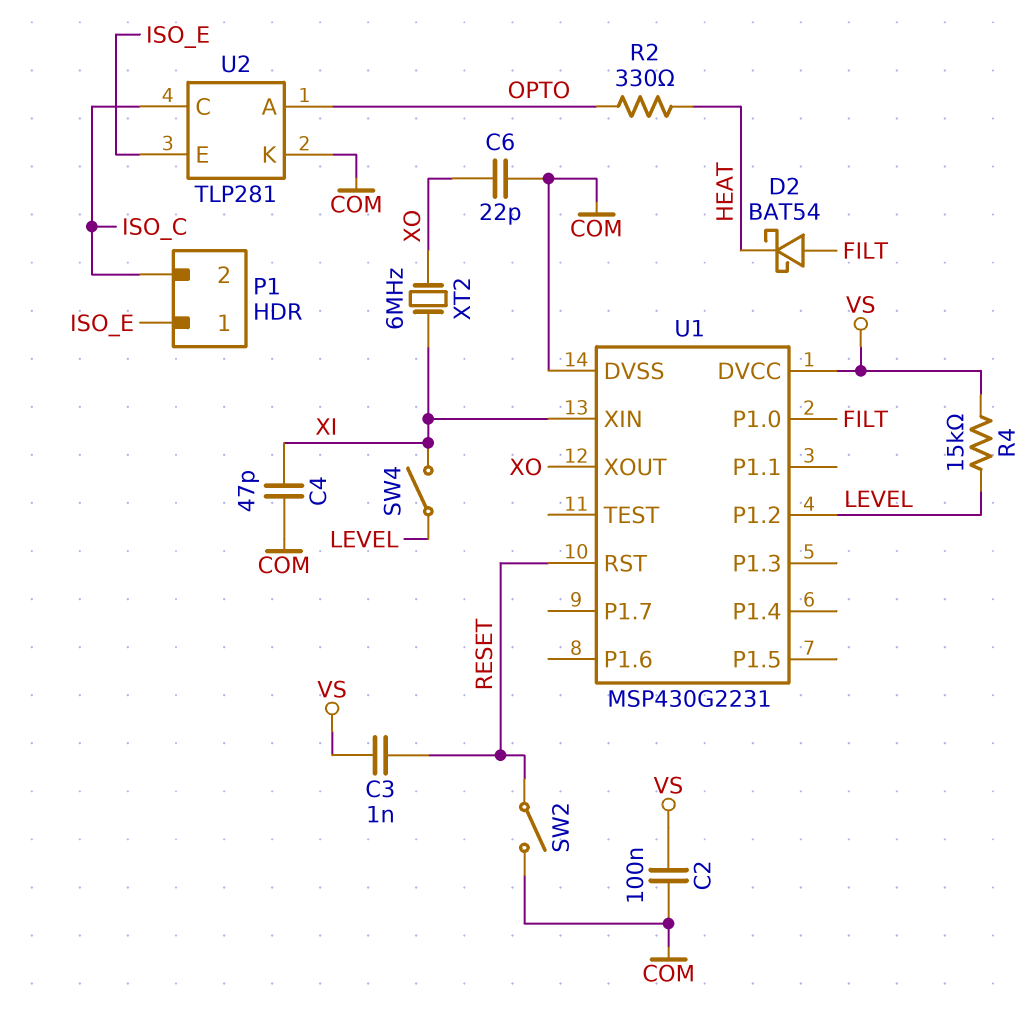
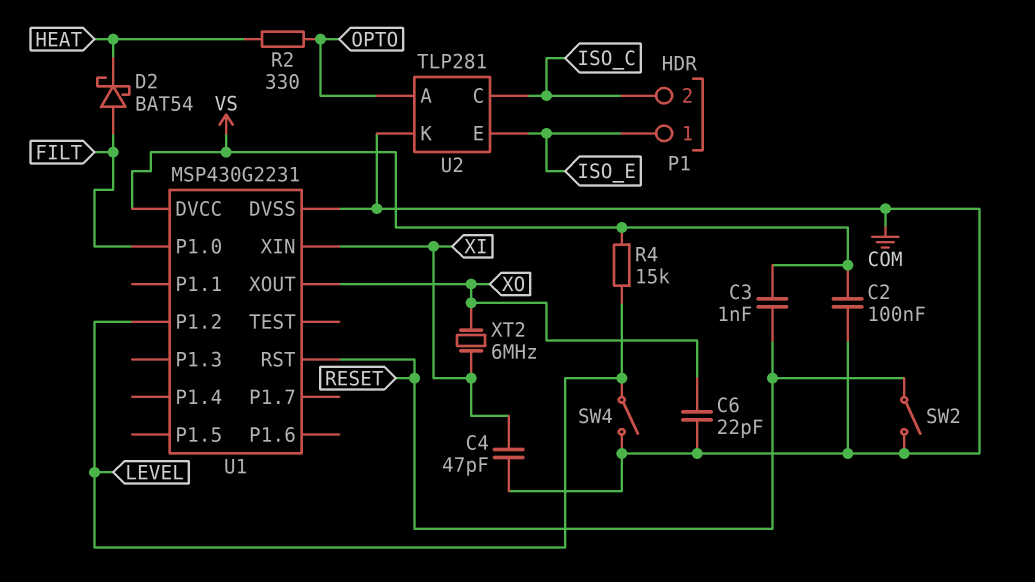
SW4: switch (LEVEL, XI) -> switch (COM, LEVEL)

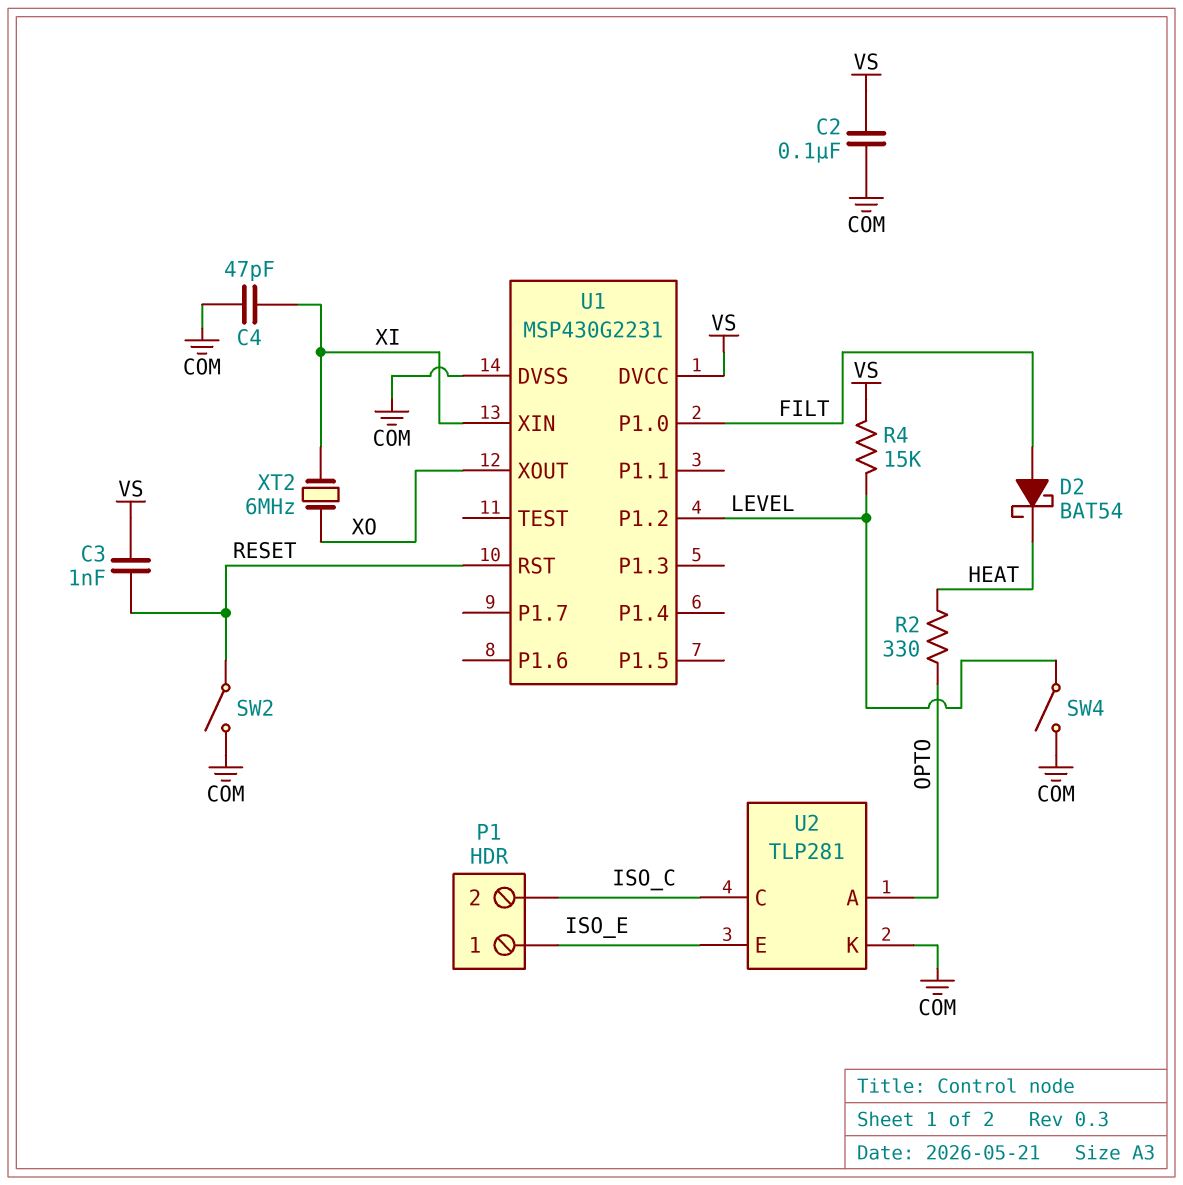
C6: 22pF (COM, XO) -> none

